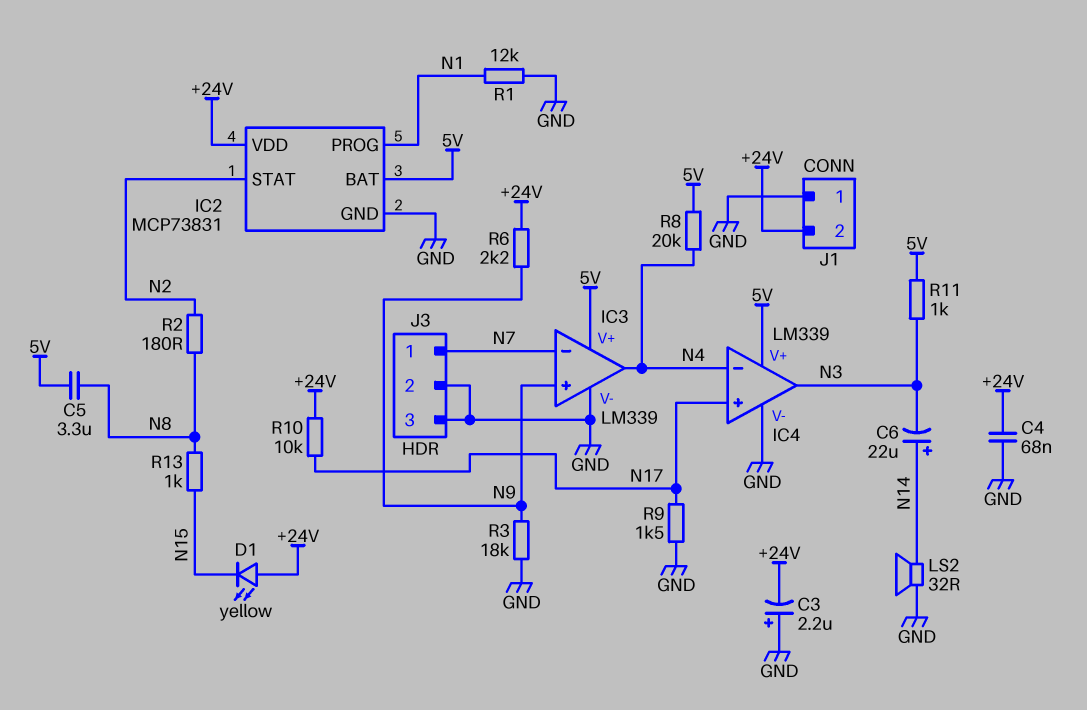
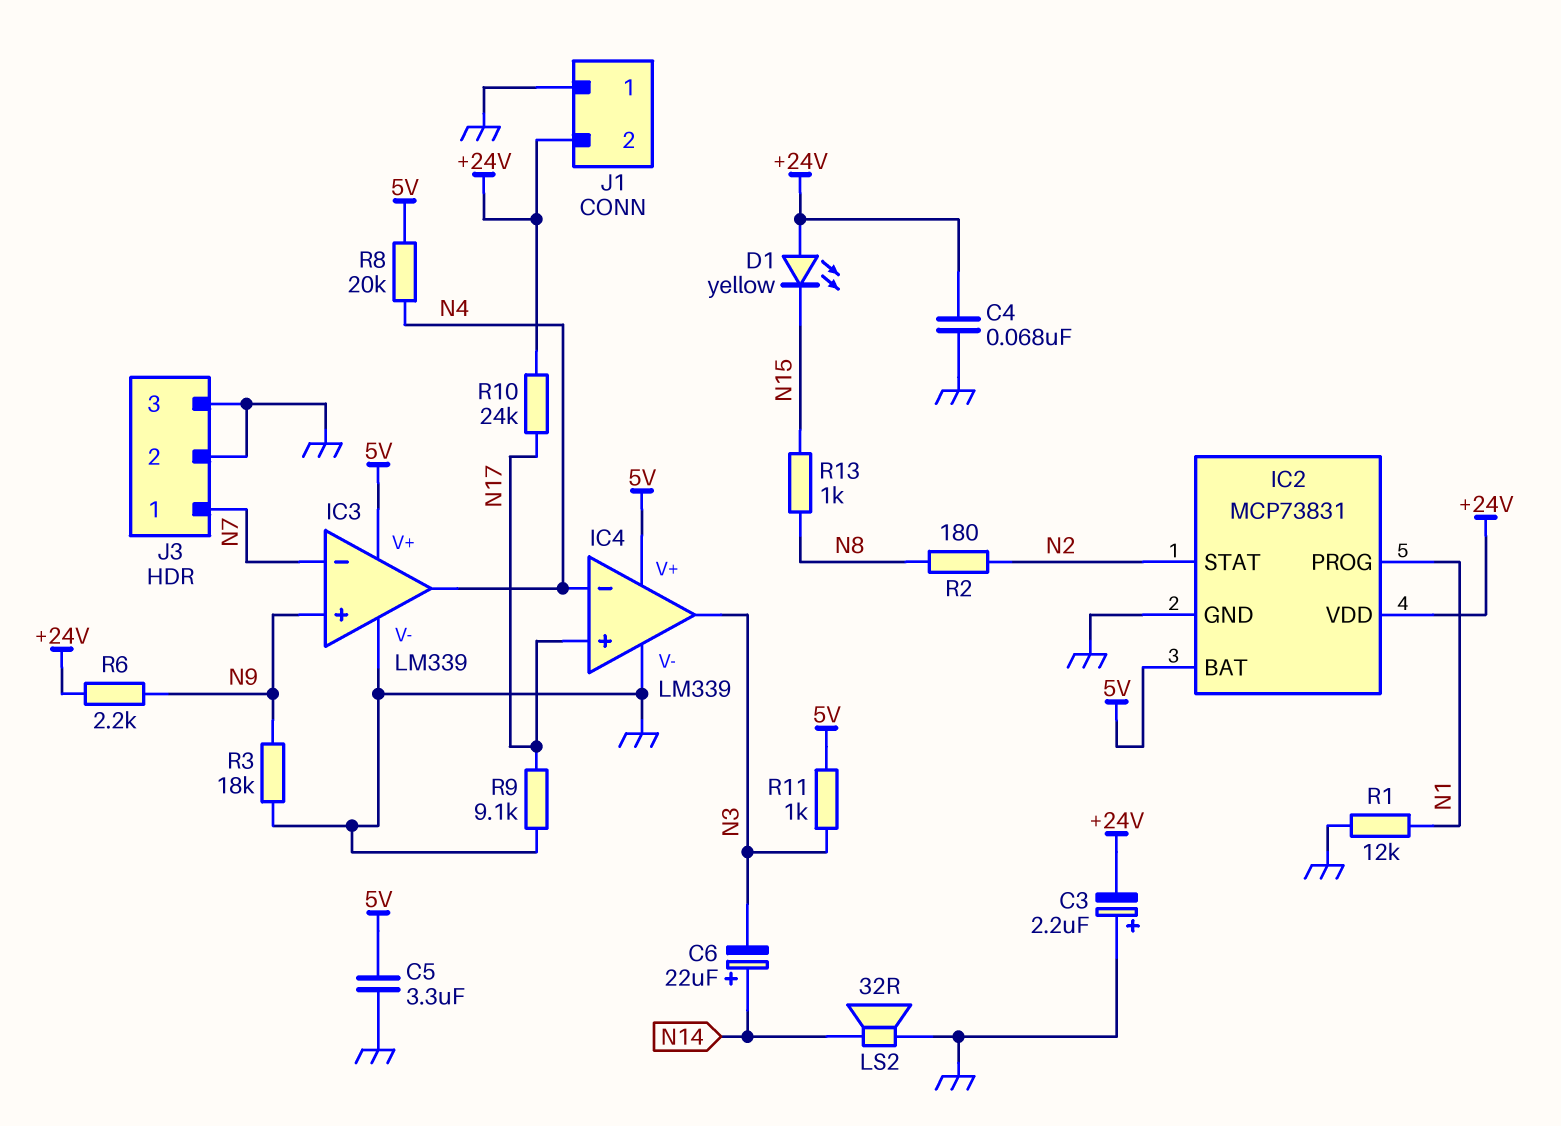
C5: 3.3uF (5V, N8) -> 3.3uF (5V, GND)
R9: 1.5k (GND, N17) -> 9.1k (GND, N17)
R10: 10k (+24V, N17) -> 24k (+24V, N17)

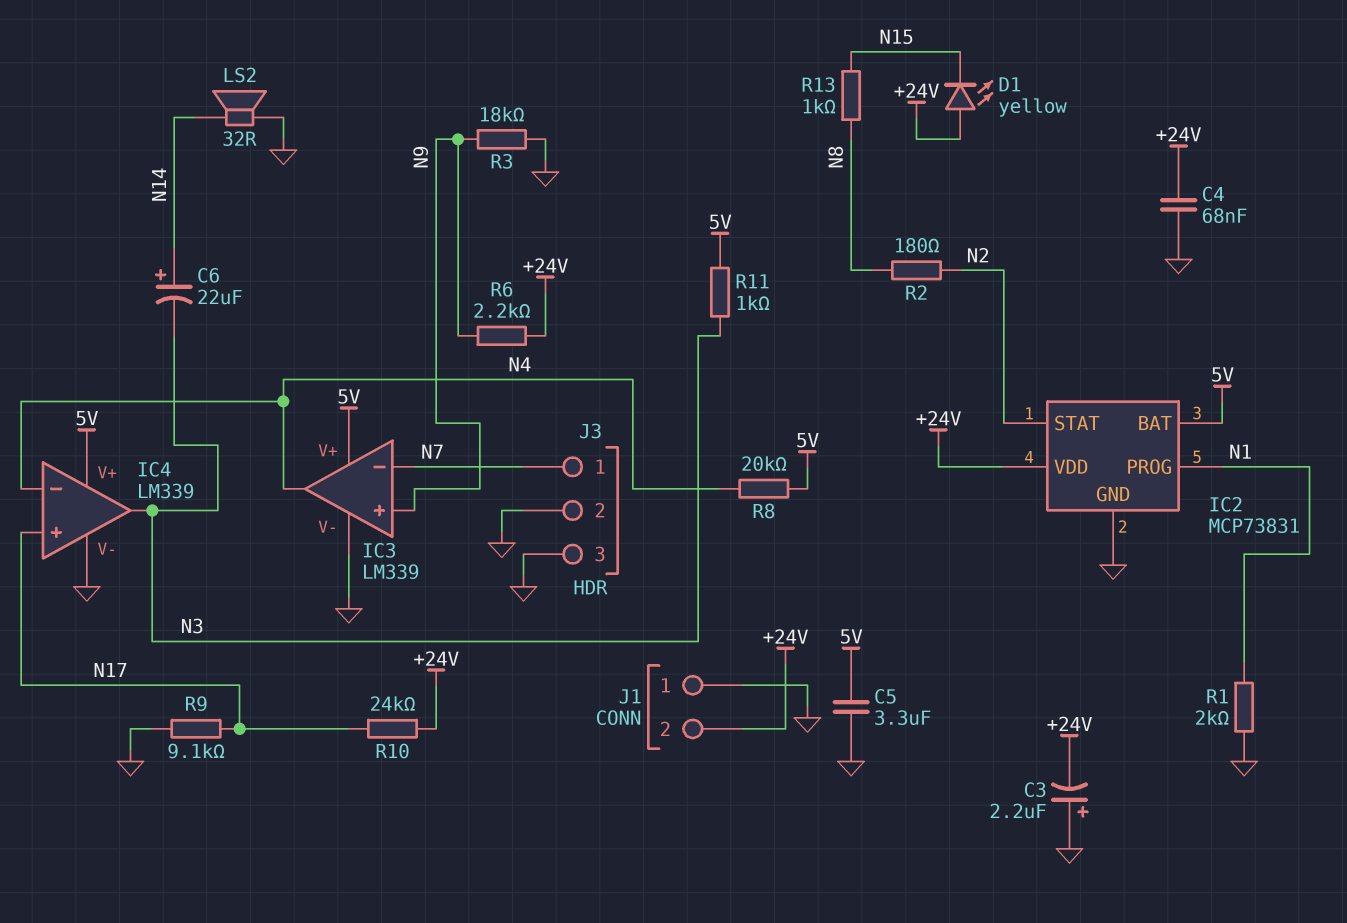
R1: 12k (GND, N1) -> 2k (GND, N1)

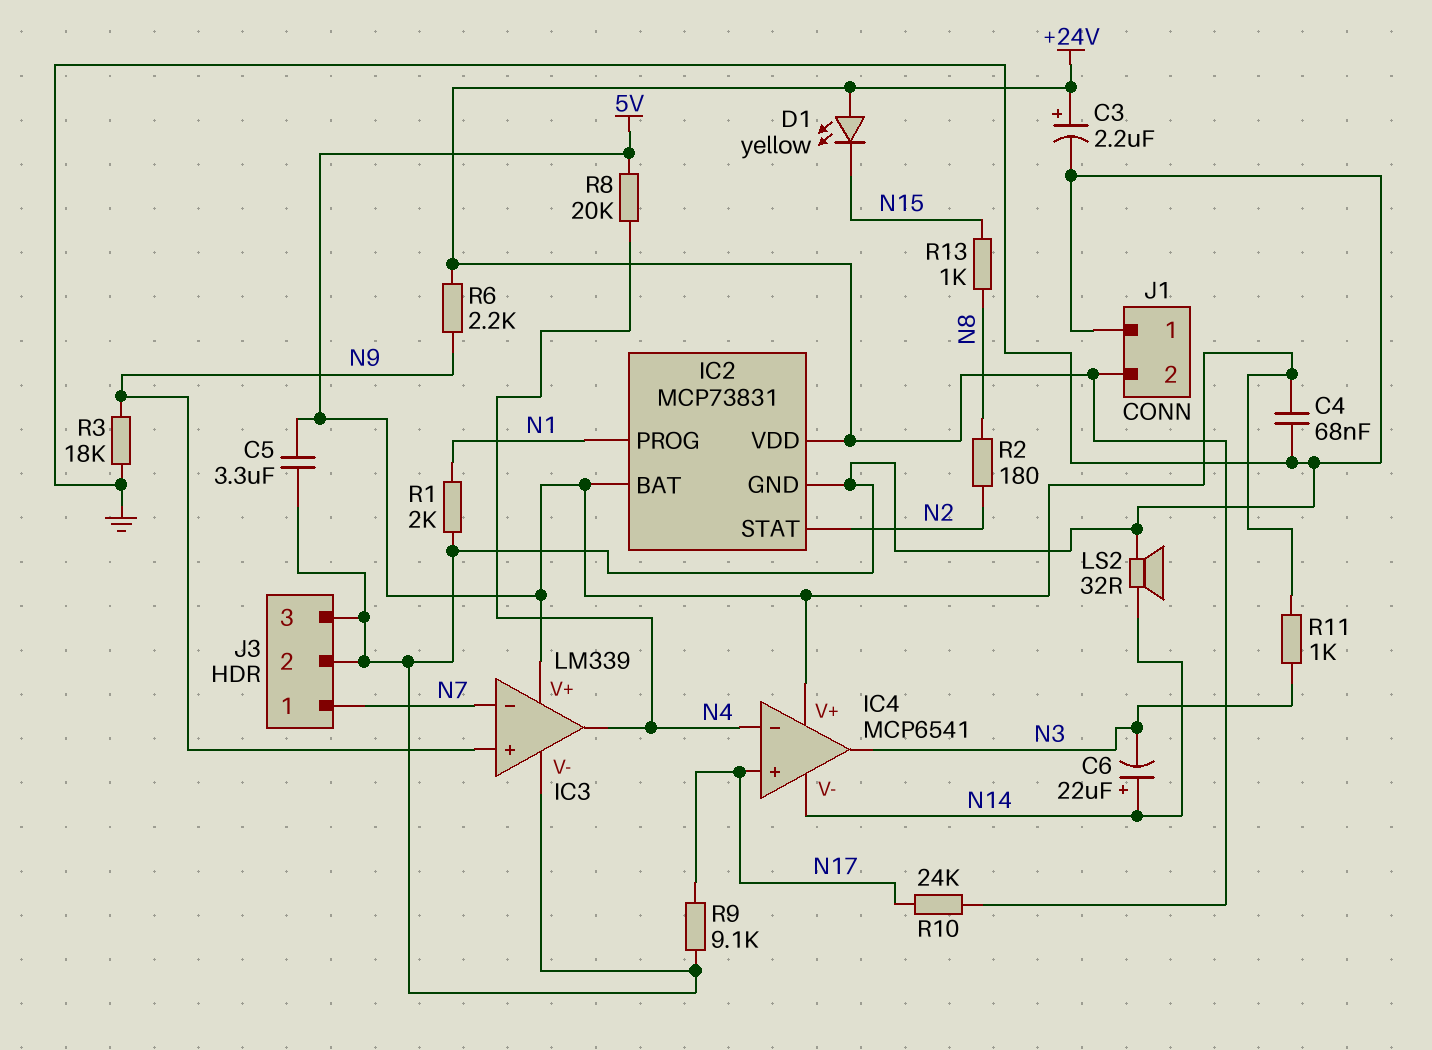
C3: 2.2uF (plus GND, minus +24V) -> 2.2uF (plus +24V, minus GND)
C4: 68nF (+24V, GND) -> 68nF (5V, GND)
IC4: LM339 -> MCP6541
IC4 pin V-: GND -> N14

